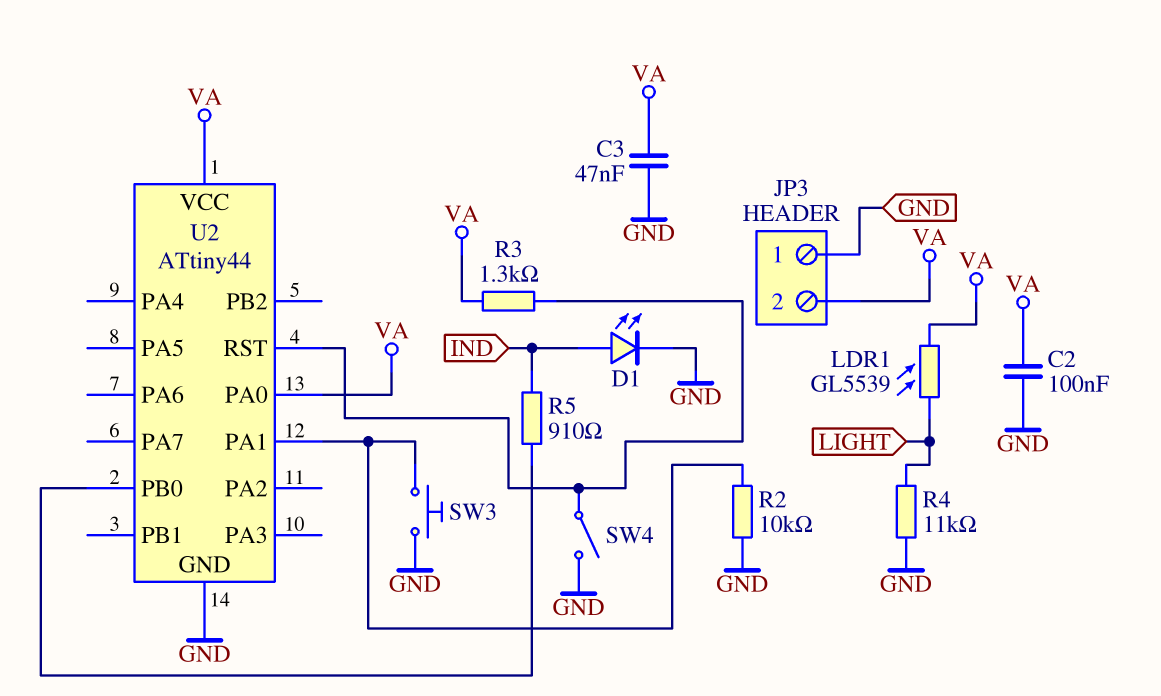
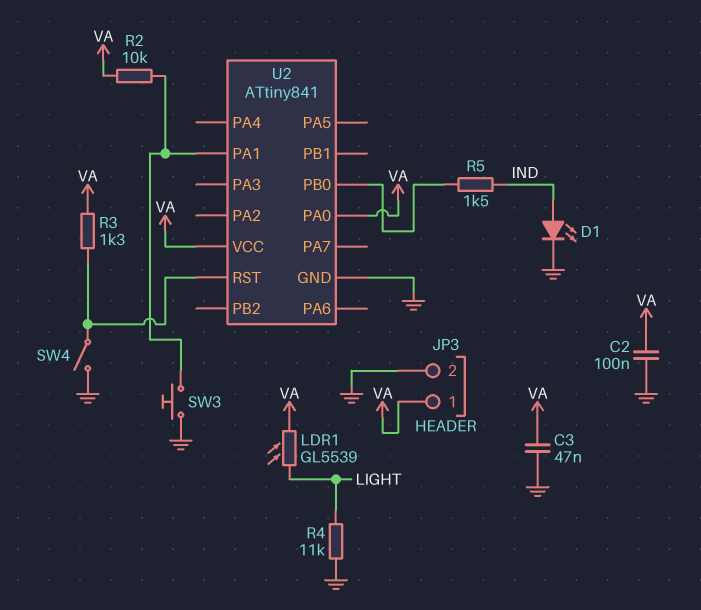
JP3 pin 1: GND -> VA
JP3 pin 2: VA -> GND
R2: 10k (GND, U2/PA1) -> 10k (U2/PA1, VA)
R5: 910 (IND, U2/PB0) -> 1.5k (IND, U2/PB0)
U2: ATtiny44 -> ATtiny841

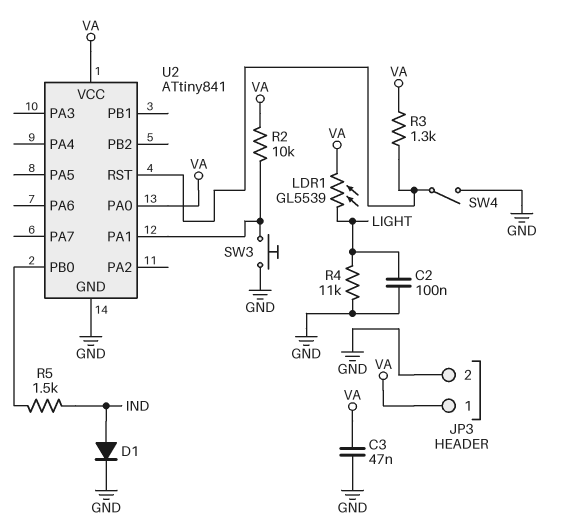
C2: 100nF (GND, VA) -> 100nF (GND, LIGHT)
D1: LED (A IND, K GND) -> diode (A IND, K GND)

